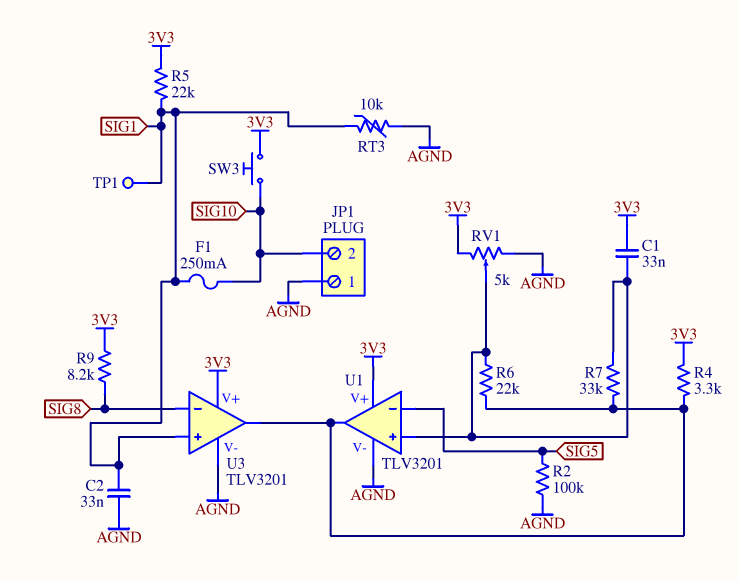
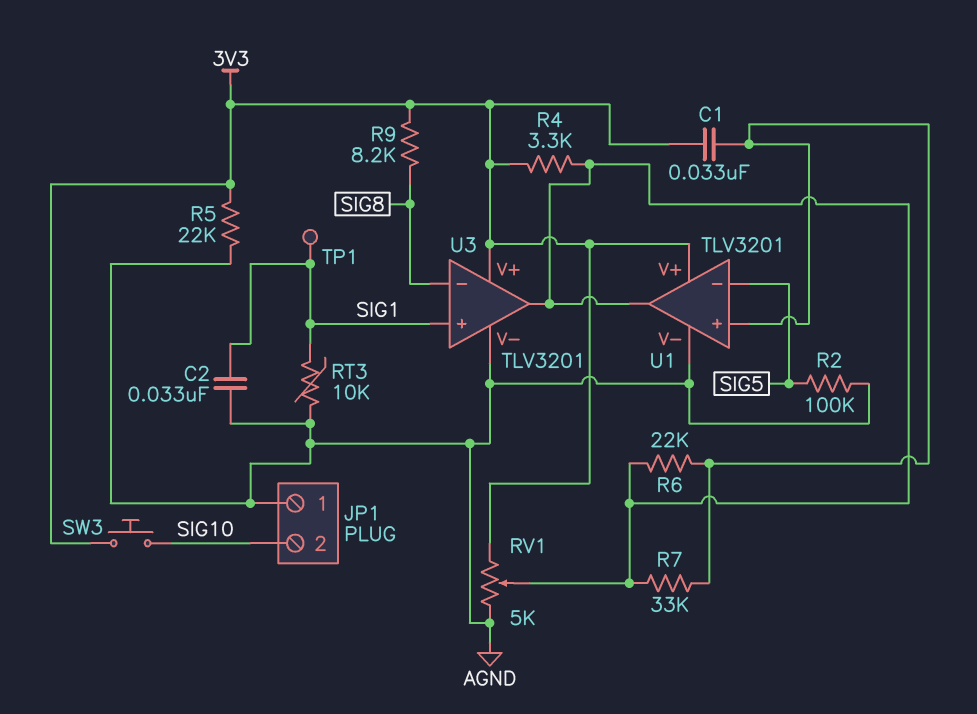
F1: 250mA (SIG1, SIG10) -> none
R5: 22k (3V3, SIG1) -> 22k (3V3, AGND)
RV1: 5k (3V3, AGND, wiper U1/in+) -> 5k (3V3, AGND, wiper U1/out)

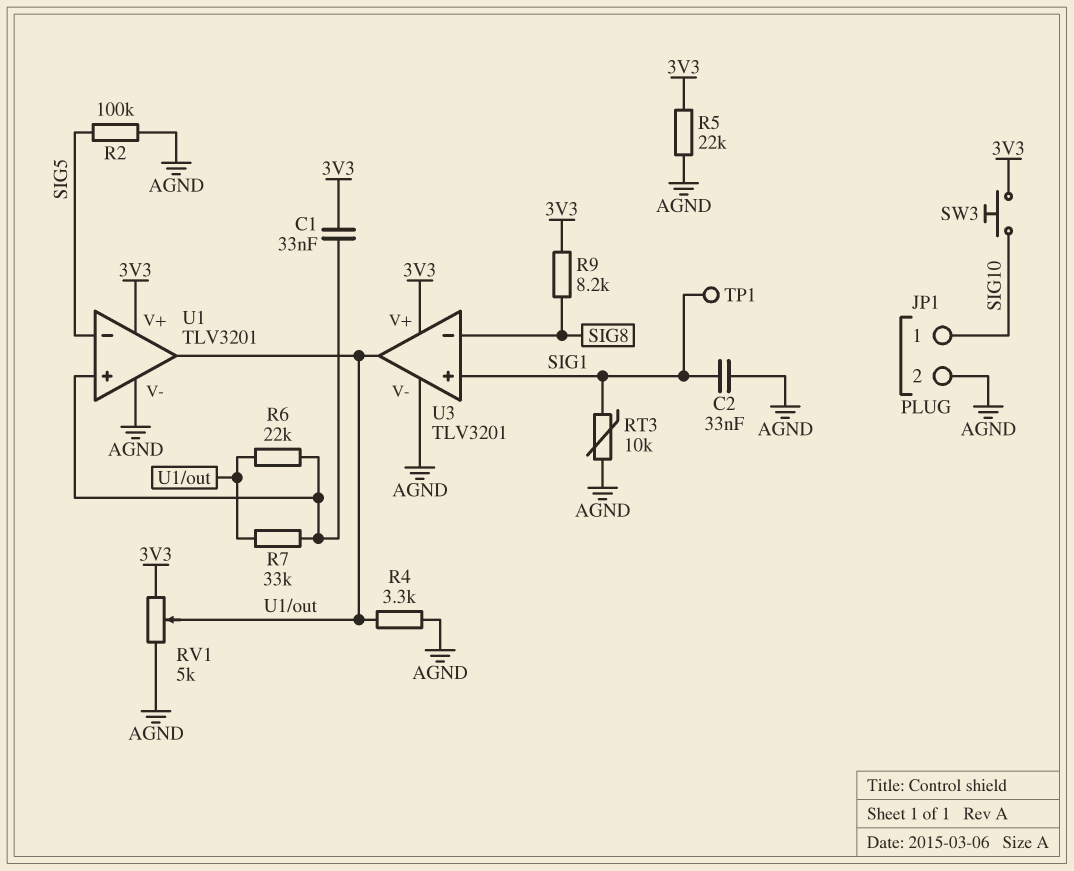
JP1 pin 1: AGND -> SIG10
JP1 pin 2: SIG10 -> AGND
R4: 3.3k (3V3, U1/out) -> 3.3k (AGND, U1/out)

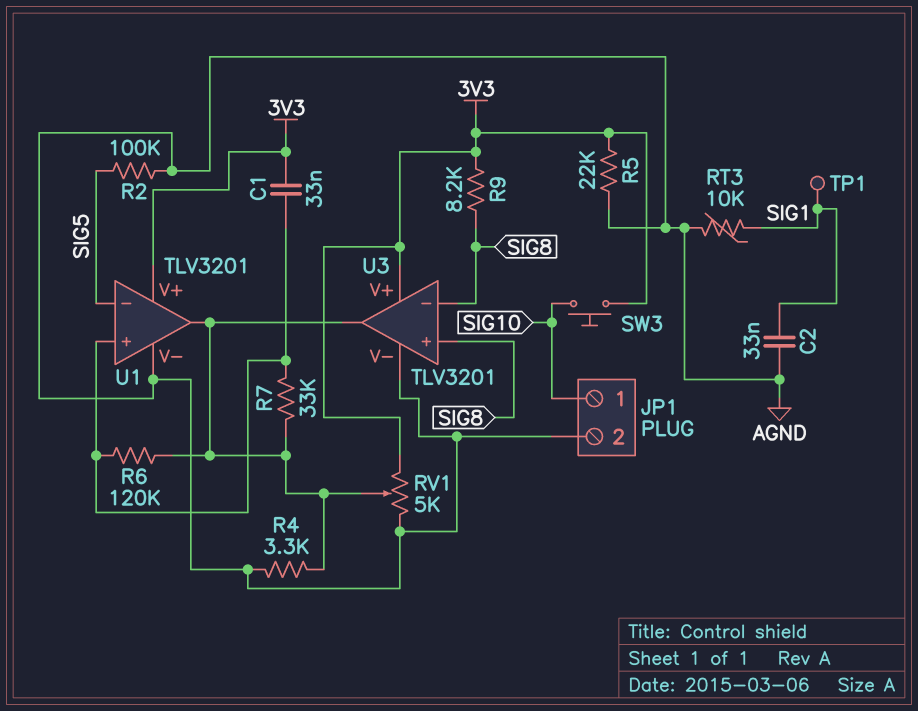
R6: 22k (U1/in+, U1/out) -> 120k (U1/in+, U1/out)
U3 pin in+: SIG1 -> SIG8

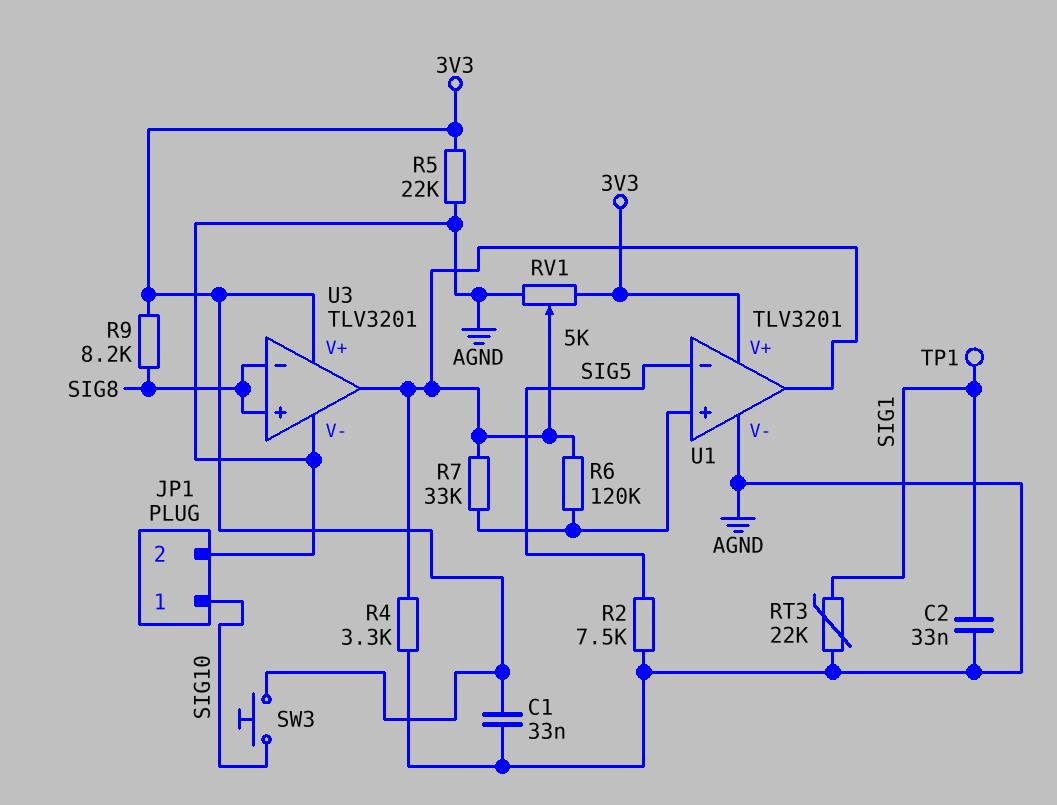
C1: 33nF (3V3, U1/in+) -> 33nF (3V3, AGND)
R2: 100k (AGND, SIG5) -> 7.5k (AGND, SIG5)
RT3: 10k (AGND, SIG1) -> 22k (AGND, SIG1)

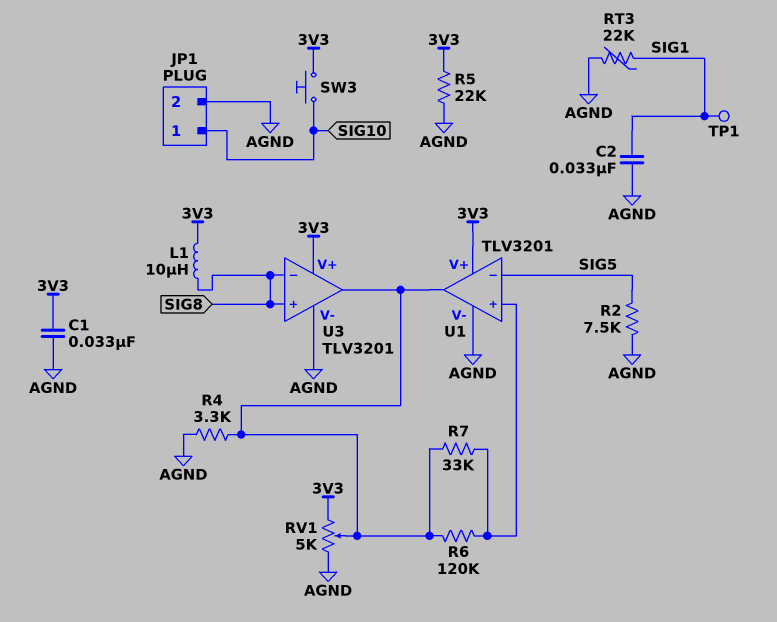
L1: none -> 10uH (3V3, SIG8)
R9: 8.2k (3V3, SIG8) -> none

